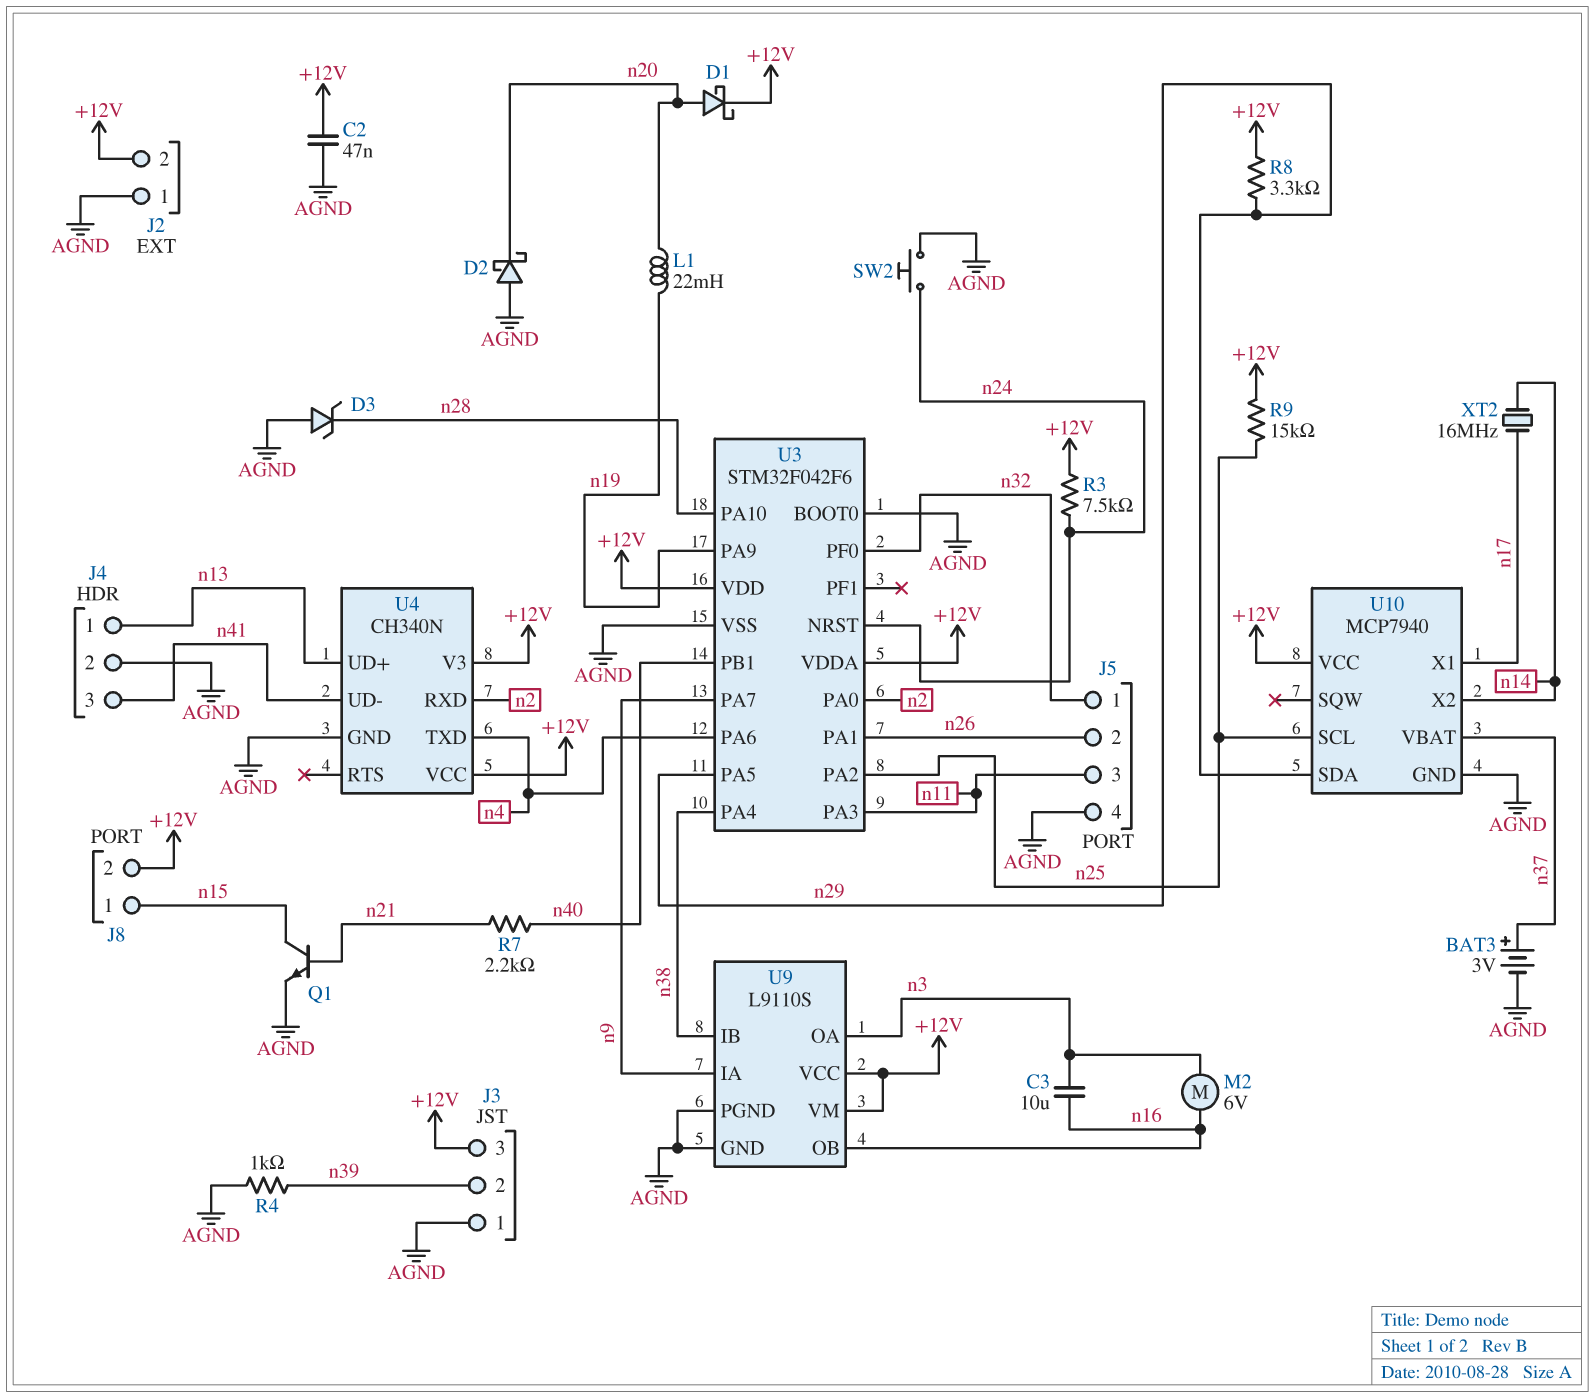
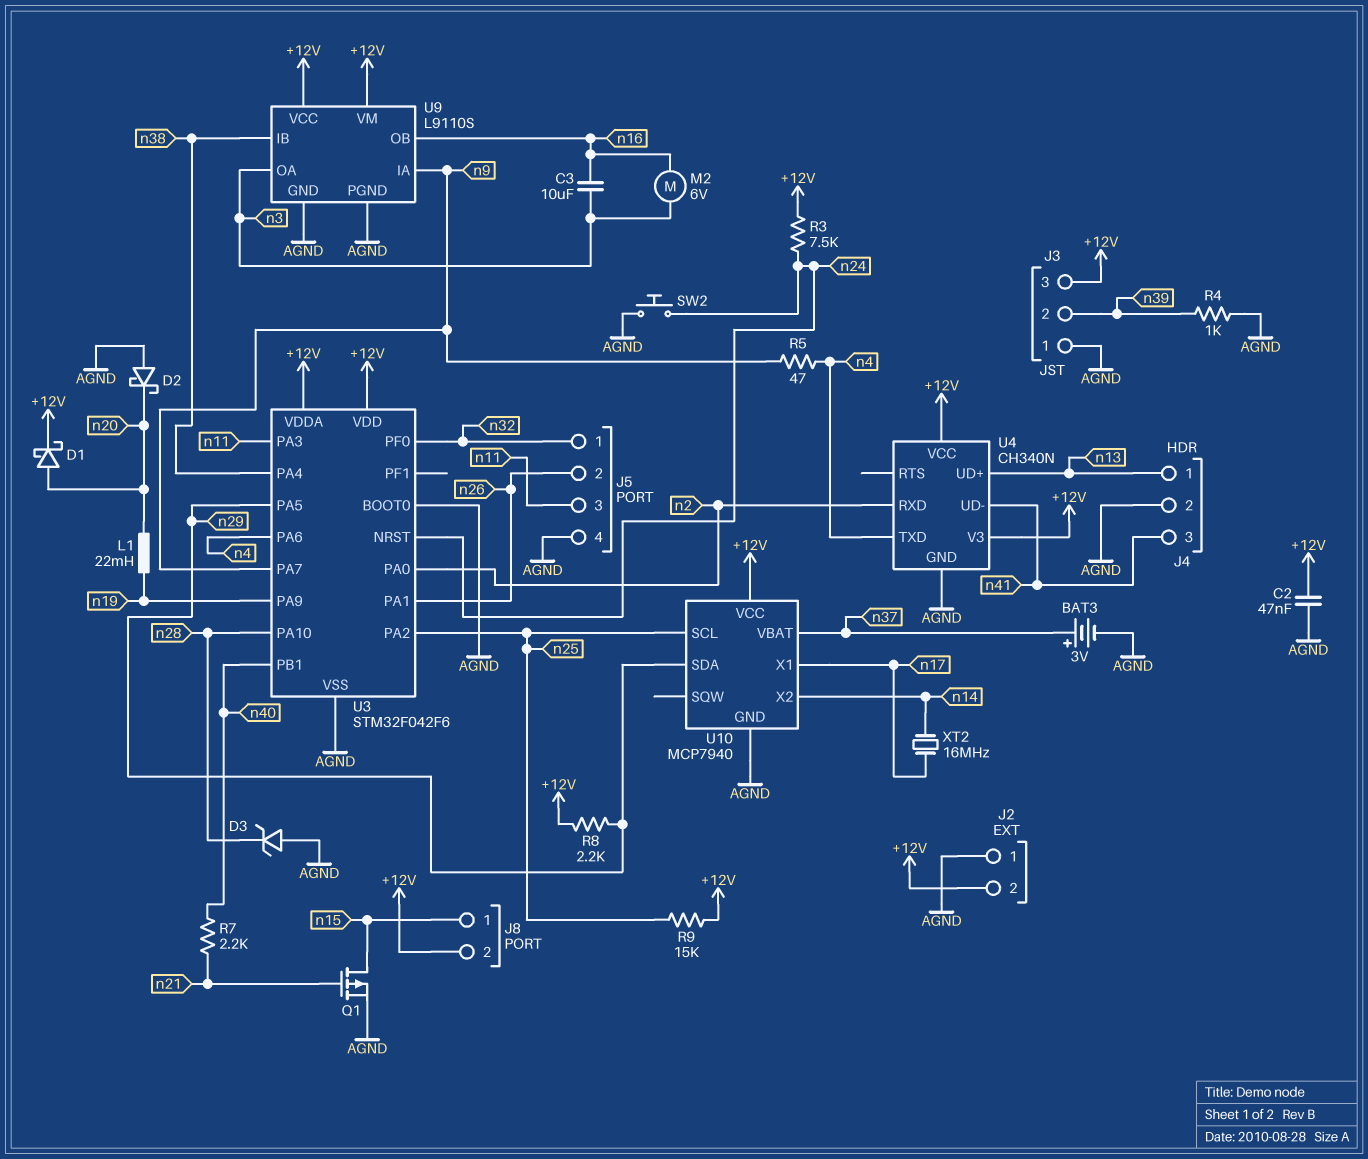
Q1: NPN (B n21, C n15, E AGND) -> PMOS (G n21, D n15, S AGND)
R5: none -> 47 (n4, n9)
R8: 3.3k (+12V, n29) -> 2.2k (+12V, n29)

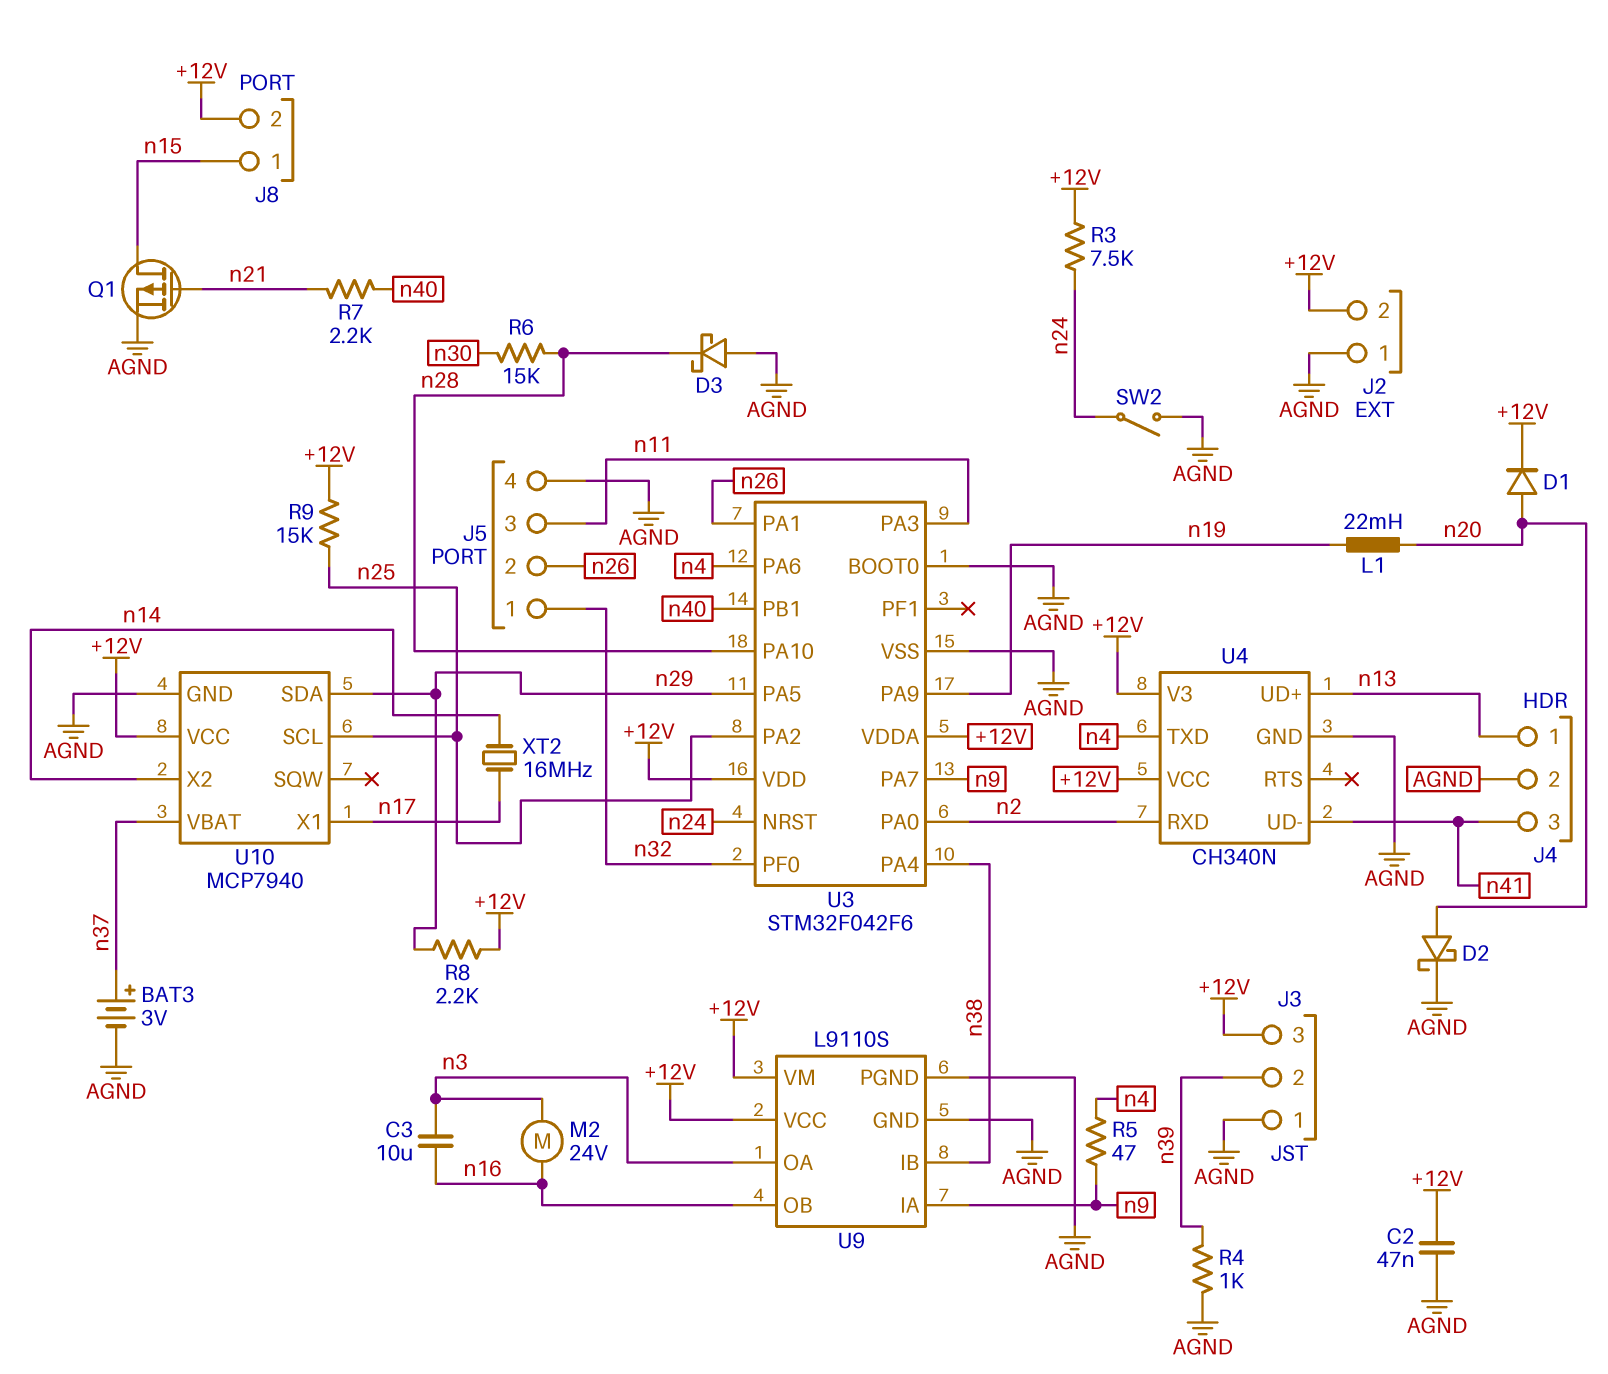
D1: schottky (A n20, K +12V) -> diode (A n20, K +12V)
D2: schottky (A AGND, K n20) -> schottky (A n20, K AGND)
D3: zener (A AGND, K n28) -> schottky (A AGND, K n28)
M2: motor 6V (n3, n16) -> motor 24V (n3, n16)
R6: none -> 15k (n28, n30)
SW2: button (AGND, n24) -> switch (AGND, n24)

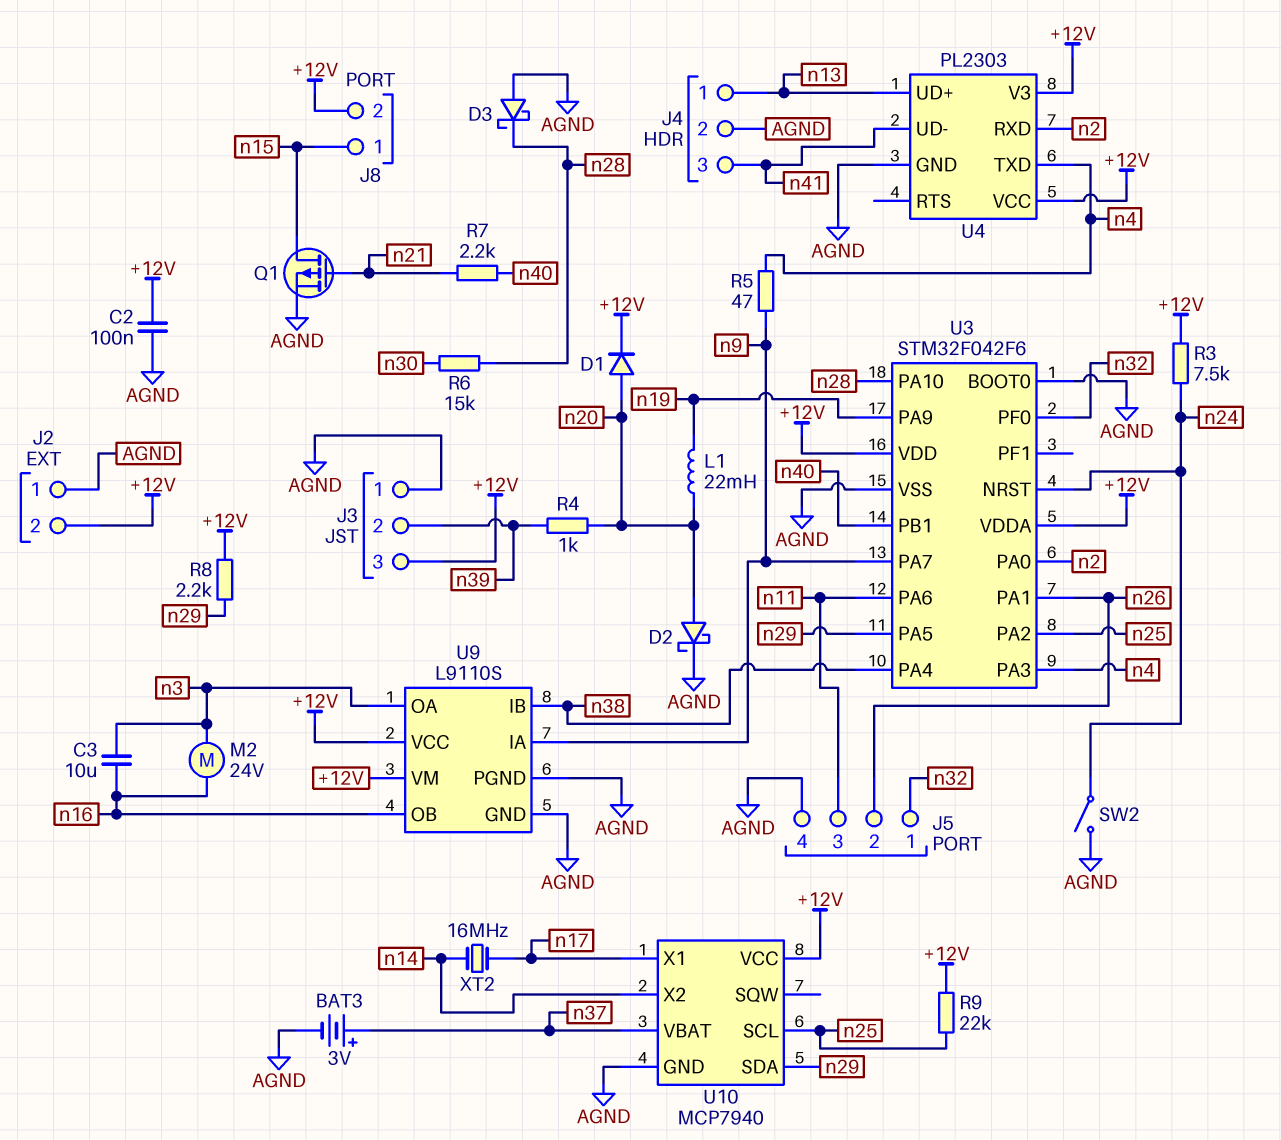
C2: 47nF (+12V, AGND) -> 100nF (+12V, AGND)
R4: 1k (AGND, n39) -> 1k (n20, n39)
R9: 15k (+12V, n25) -> 22k (+12V, n25)
U3 pin PA3: n11 -> n4
U3 pin PA6: n4 -> n11
U4: CH340N -> PL2303

